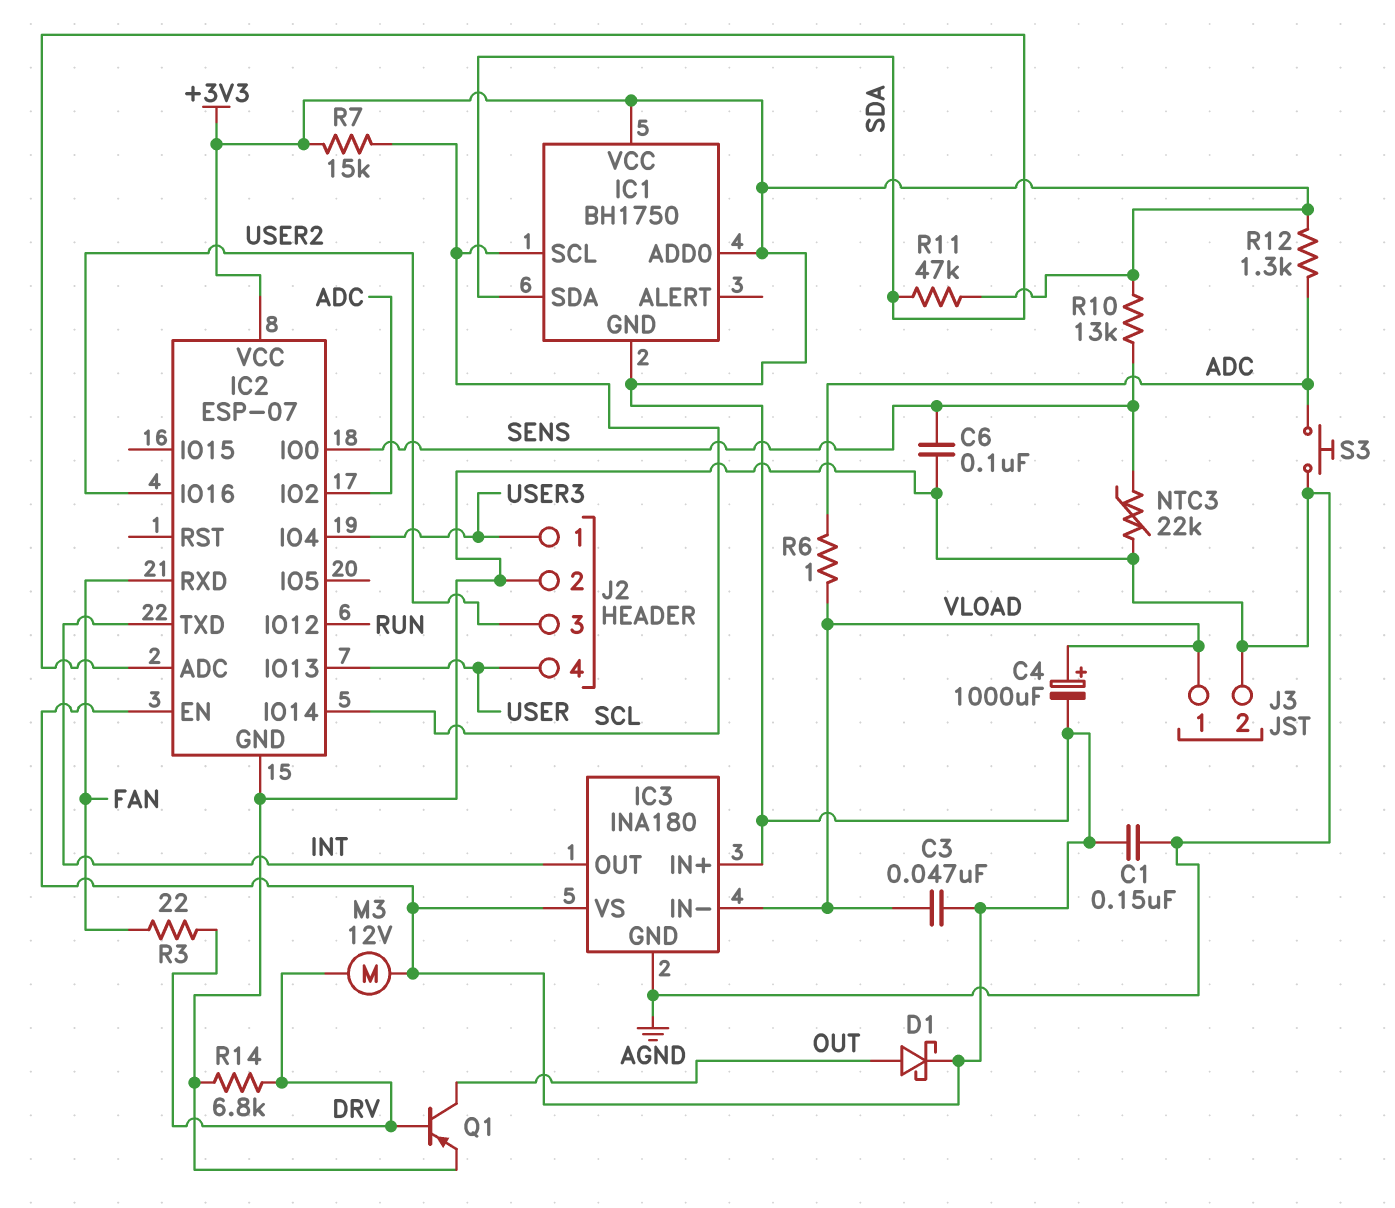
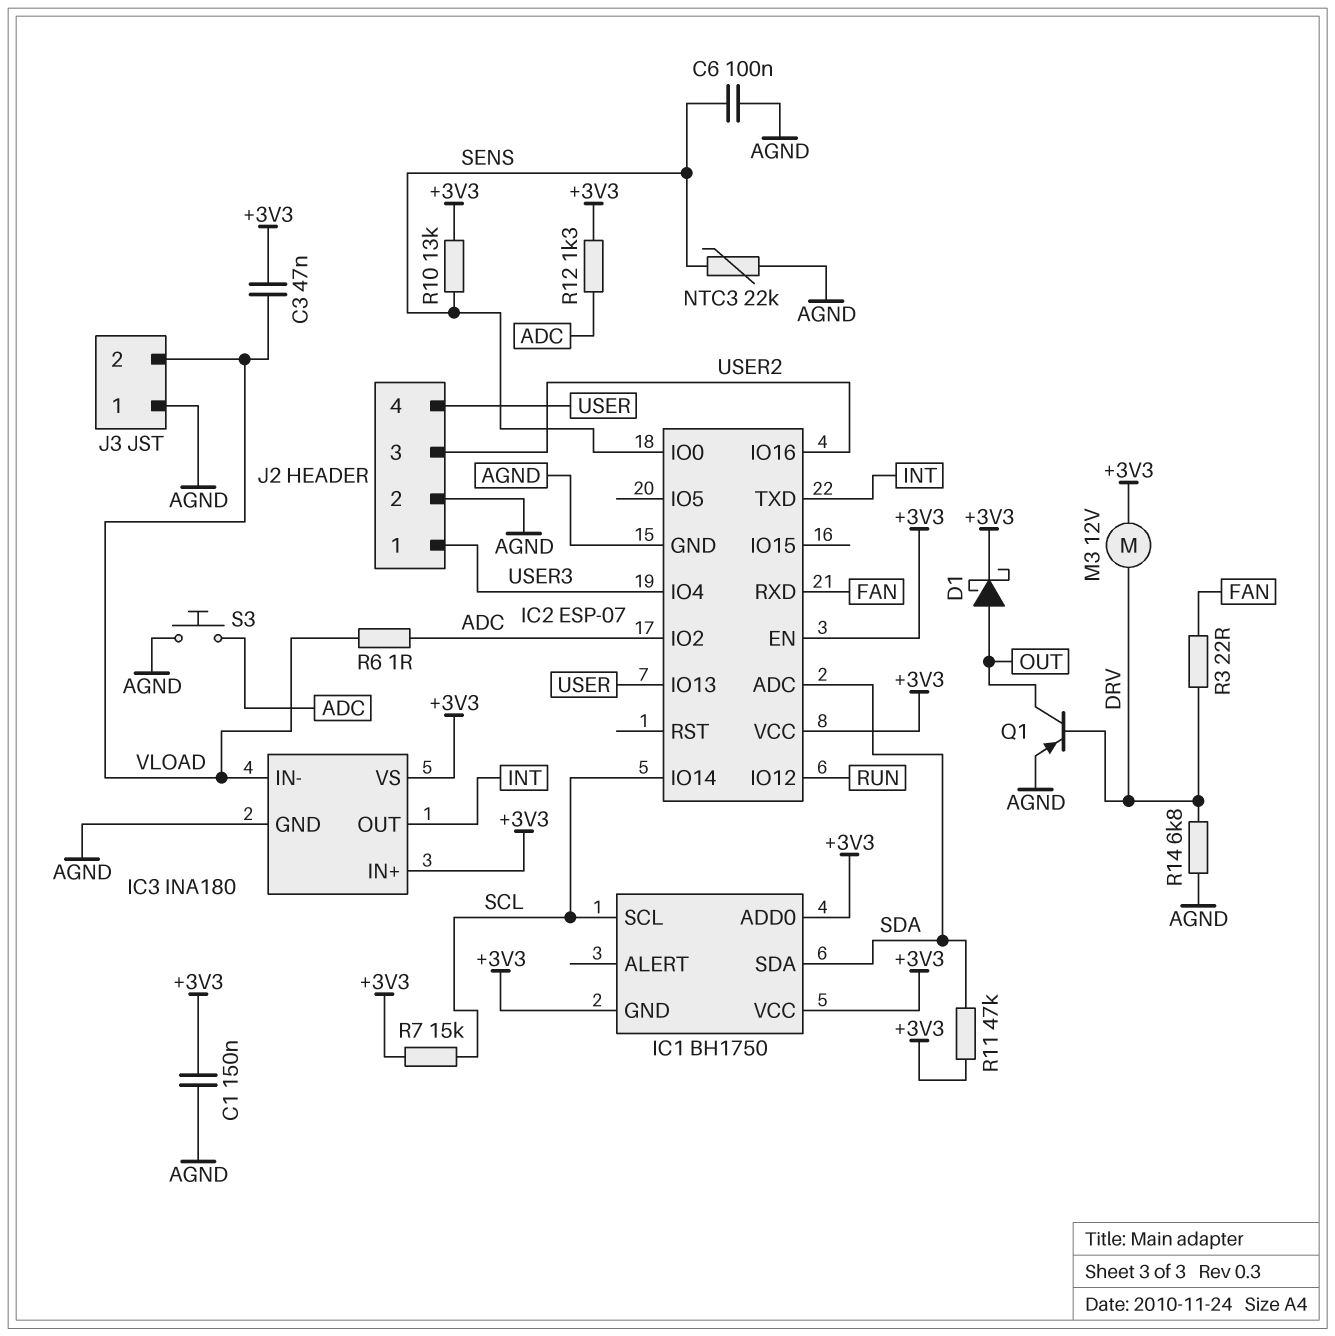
C4: 1000uF (plus VLOAD, minus +3V3) -> none
J3 pin 1: VLOAD -> AGND
J3 pin 2: AGND -> VLOAD

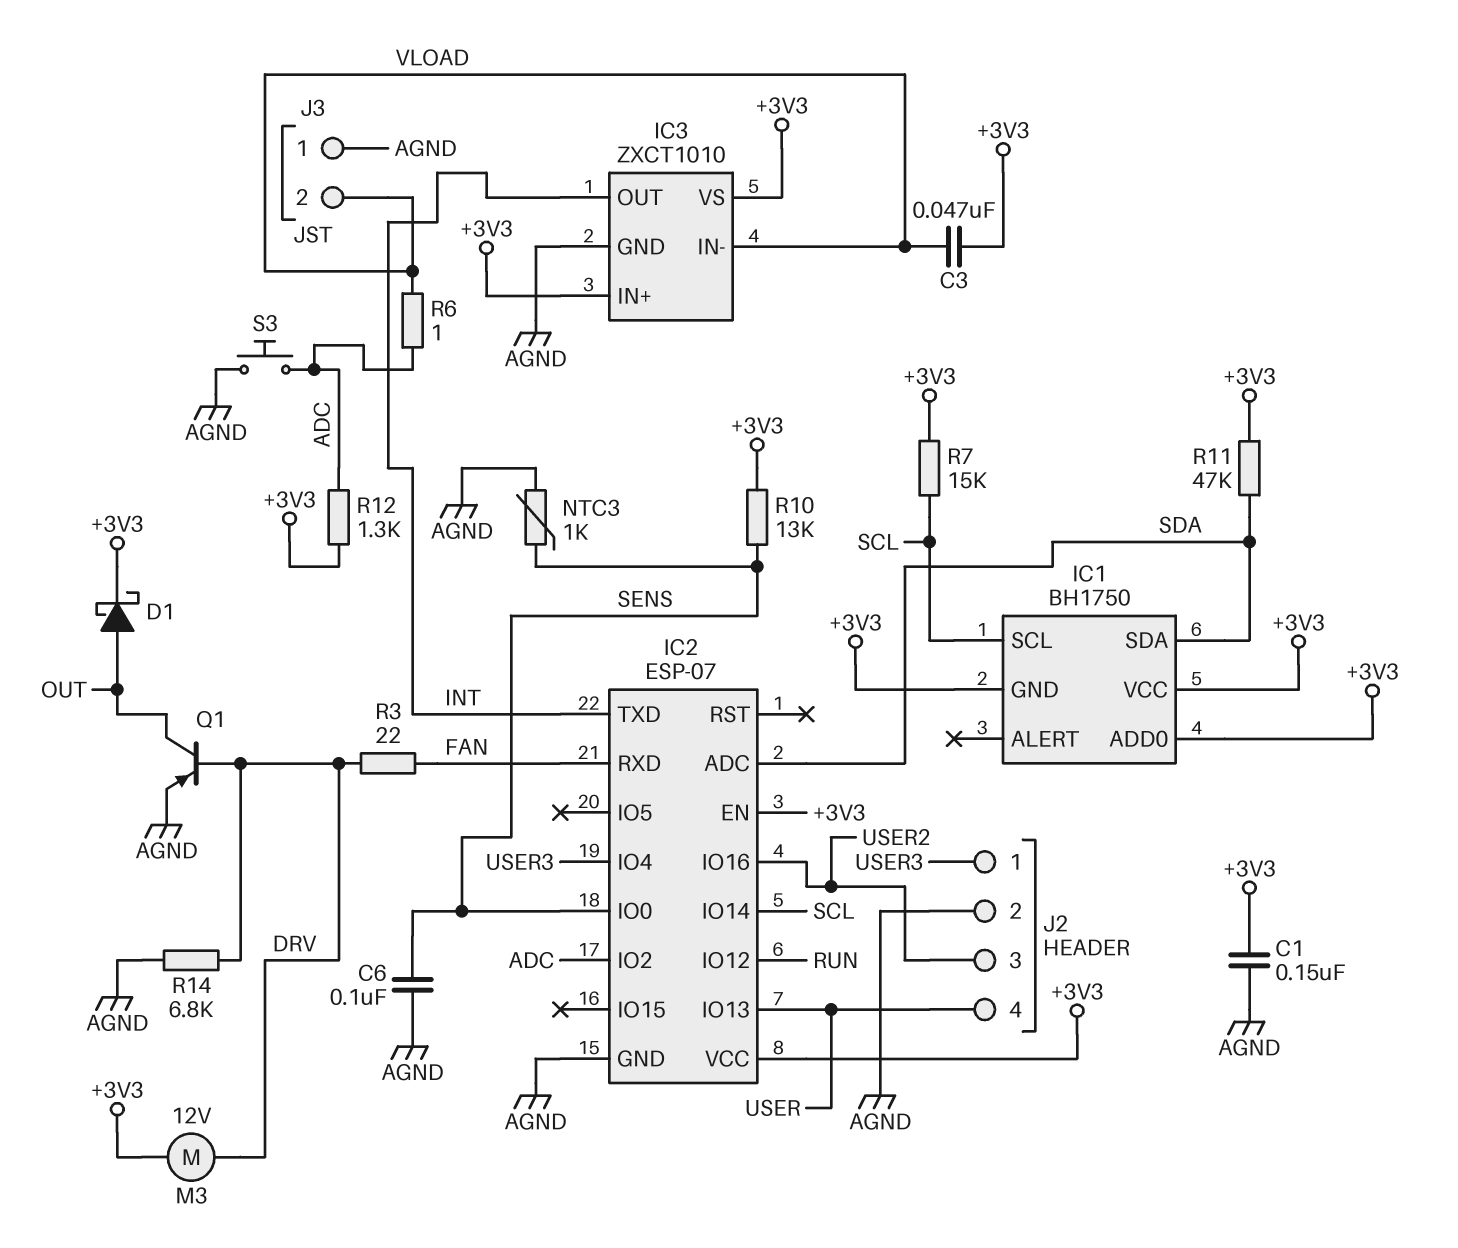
IC3: INA180 -> ZXCT1010
NTC3: 22k (AGND, SENS) -> 1k (AGND, SENS)

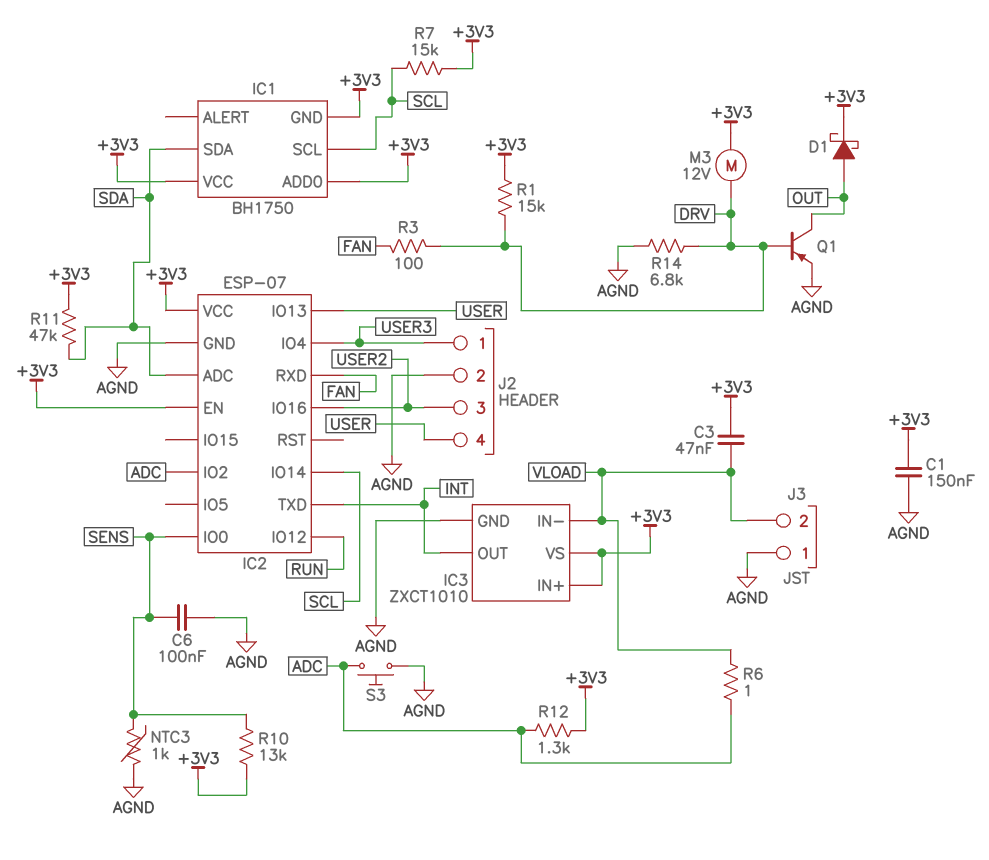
R1: none -> 15k (+3V3, DRV)
R3: 22 (DRV, FAN) -> 100 (DRV, FAN)

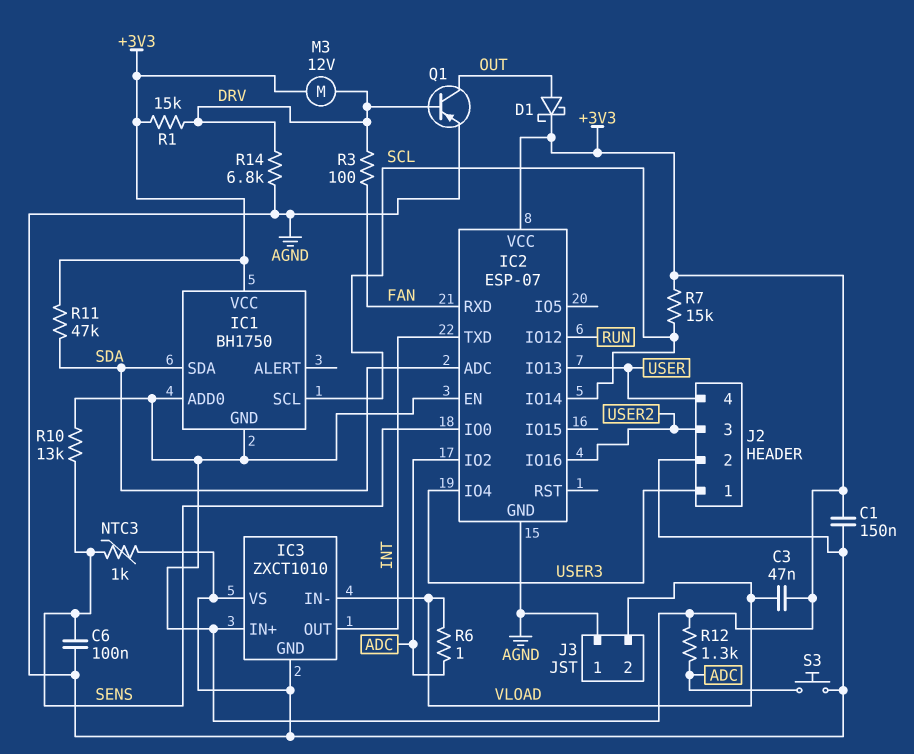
IC3 pin VS: +3V3 -> AGND

